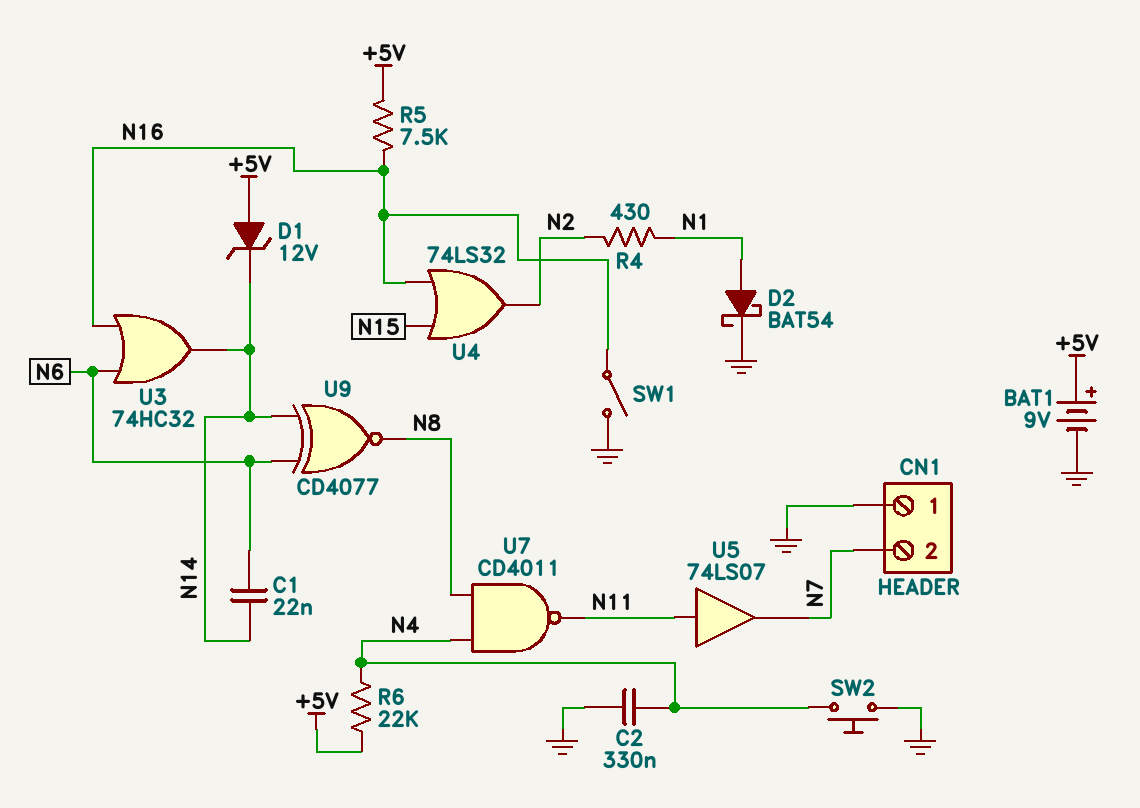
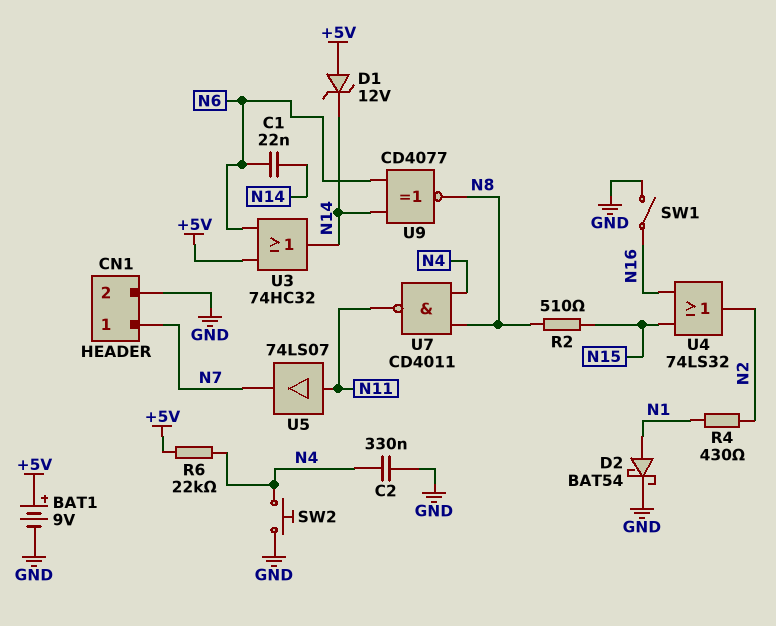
CN1 pin 1: GND -> N7
CN1 pin 2: N7 -> GND
R2: none -> 510 (N8, N15)
R5: 7.5k (+5V, N16) -> none
U3: OR 74HC32 (in N6, in N16, out N14) -> OR 74HC32 (in +5V, in N6, out N14)

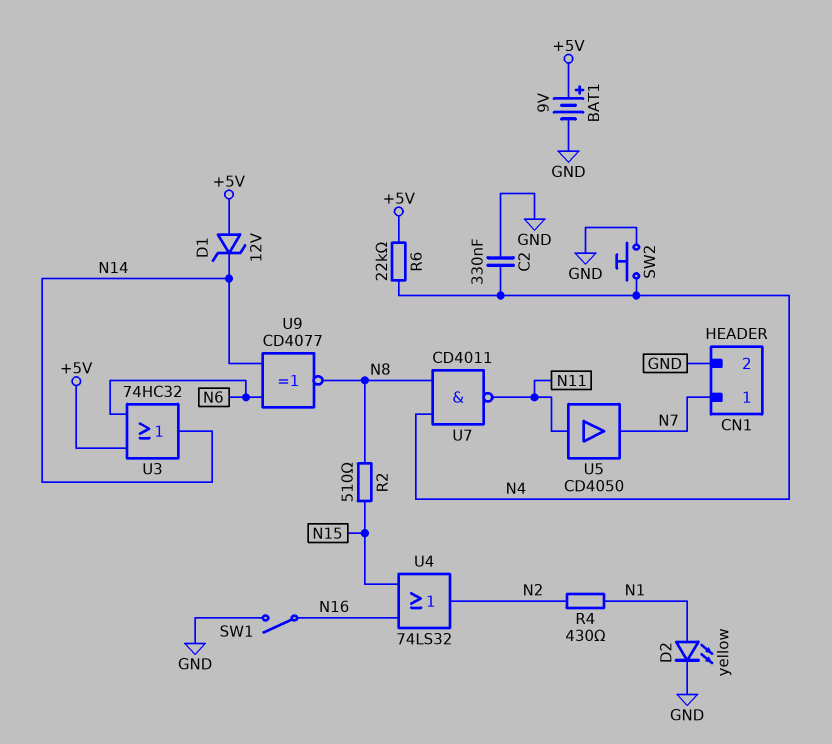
C1: 22nF (N6, N14) -> none
D2: schottky BAT54 (A N1, K GND) -> LED yellow (A N1, K GND)
U5: buffer 74LS07 (in N11, out N7) -> buffer CD4050 (in N11, out N7)

